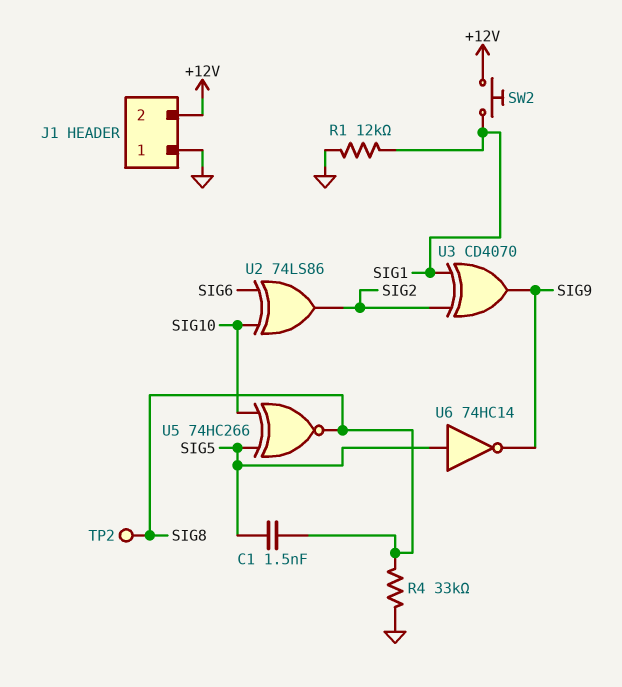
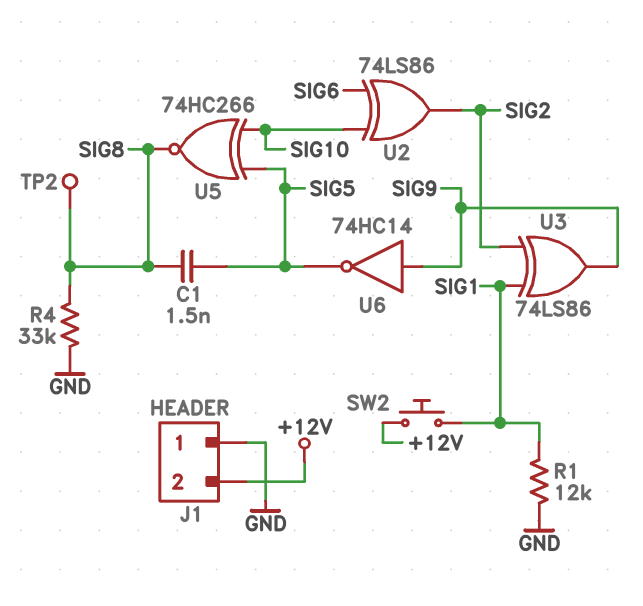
U3: XOR CD4070 (in SIG1, in SIG2, out SIG9) -> XOR 74LS86 (in SIG1, in SIG2, out SIG9)
U6: NOT 74HC14 (in SIG5, out SIG9) -> NOT 74HC14 (in SIG9, out SIG5)

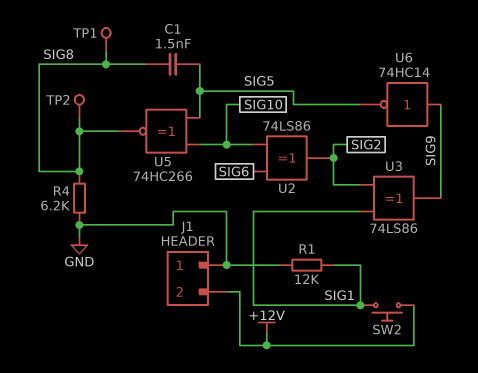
R4: 33k (GND, SIG8) -> 6.2k (GND, SIG8)
TP1: none -> test point (SIG8)

